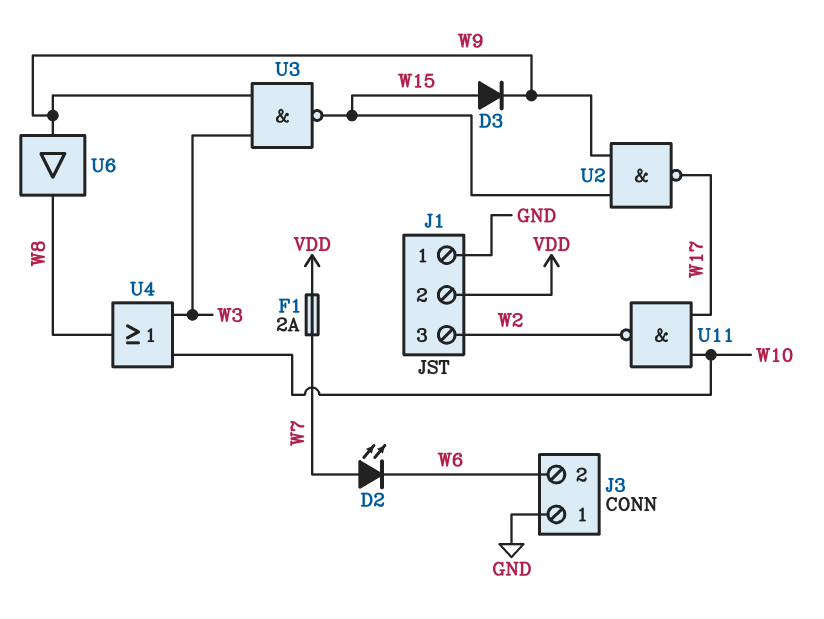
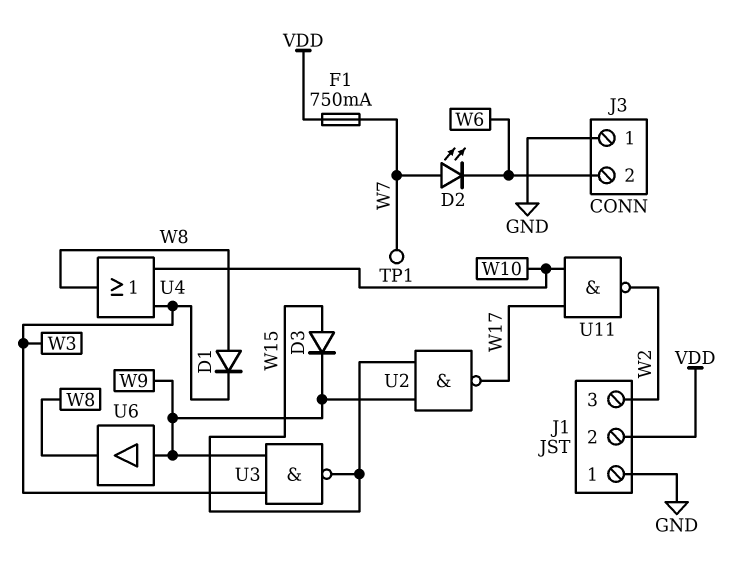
D1: none -> diode (A W8, K W3)
F1: 2A (VDD, W7) -> 750mA (VDD, W7)
TP1: none -> test point (W7)

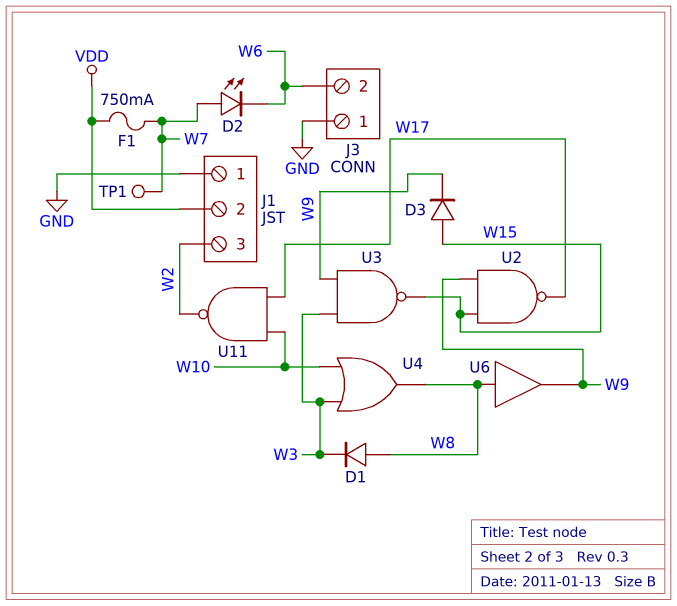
U6: buffer (in W9, out W8) -> buffer (in W8, out W9)

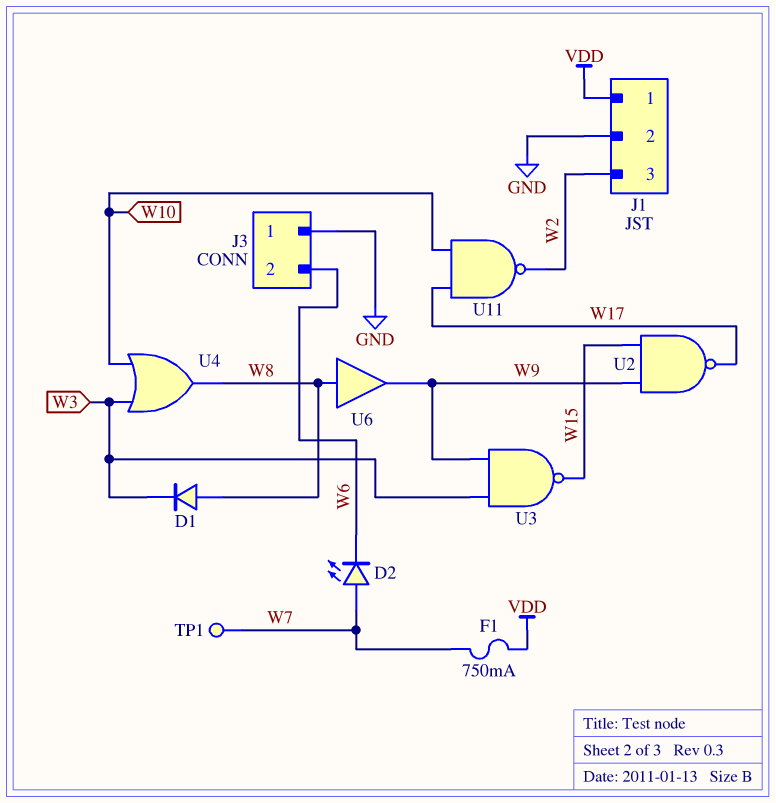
D3: diode (A W15, K W9) -> none
J1 pin 1: GND -> VDD
J1 pin 2: VDD -> GND

